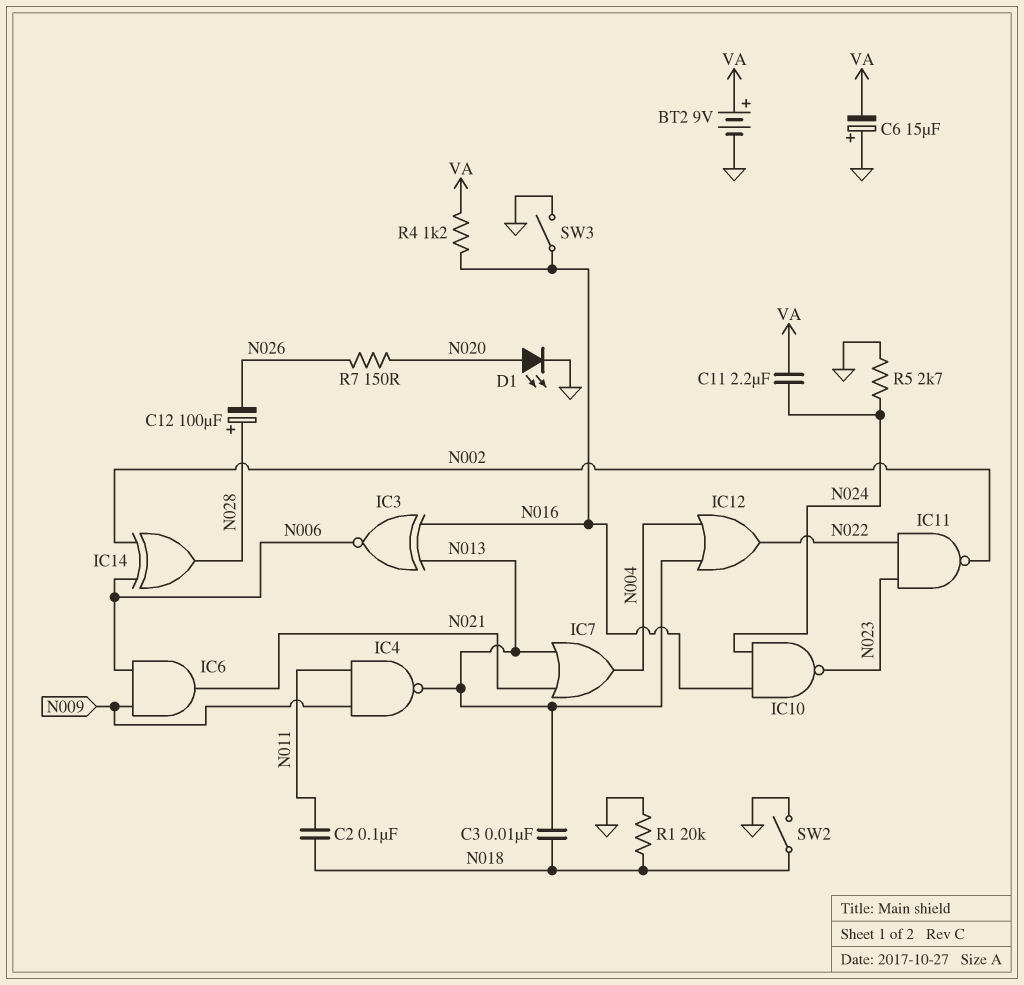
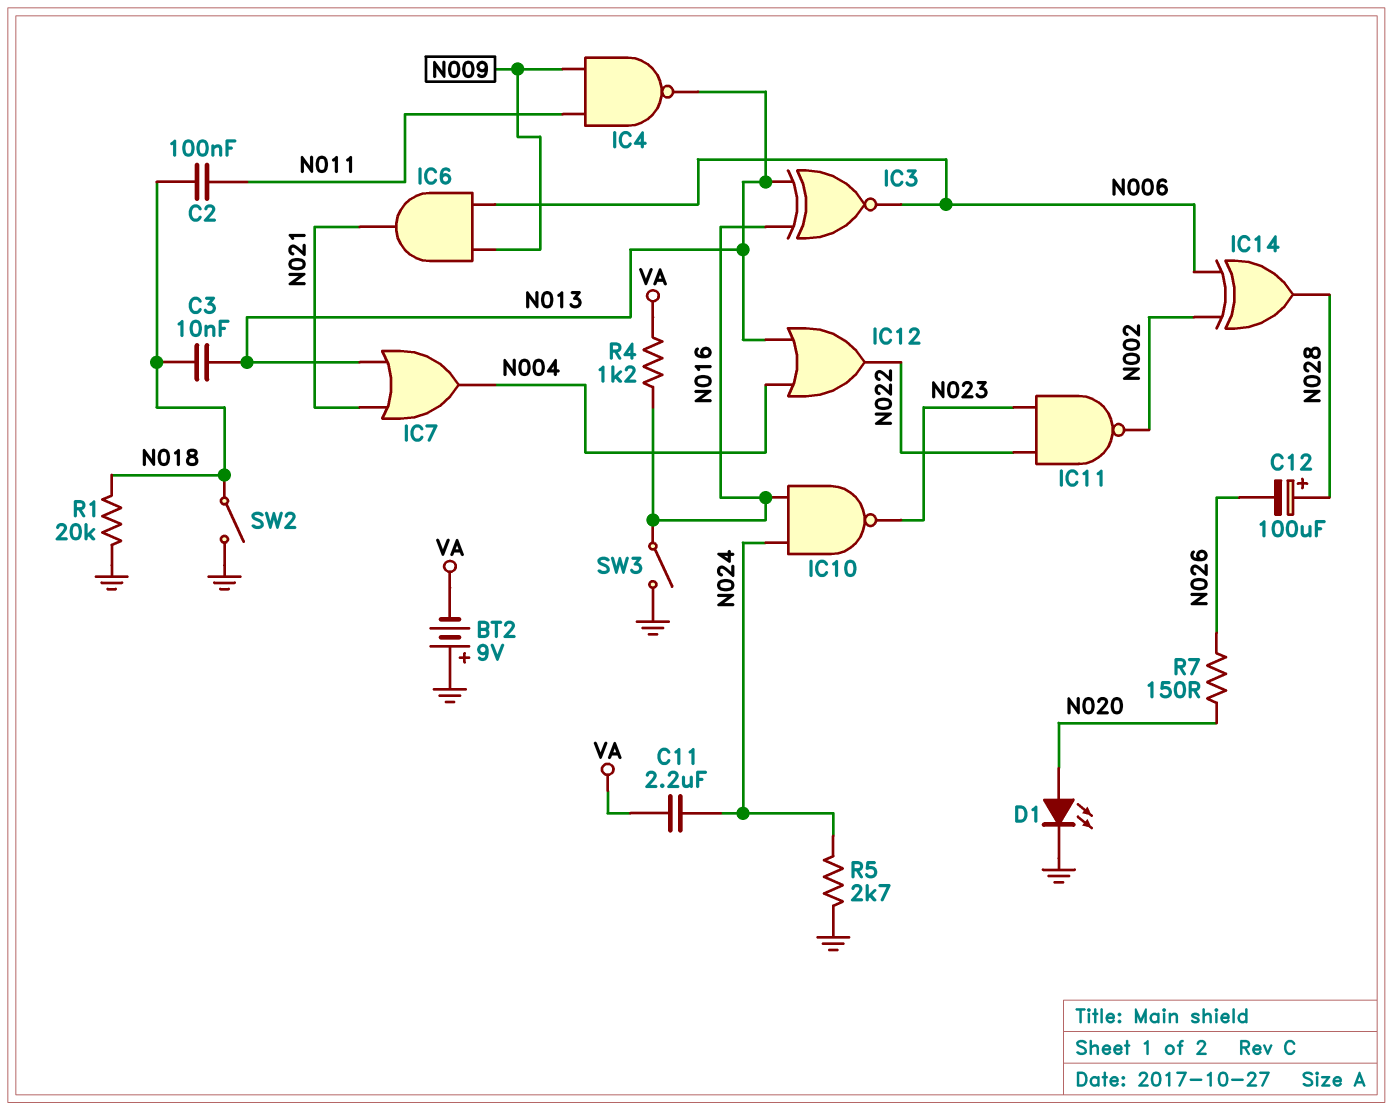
BT2: 9V (plus VA, minus GND) -> 9V (plus GND, minus VA)
C6: 15uF (plus GND, minus VA) -> none

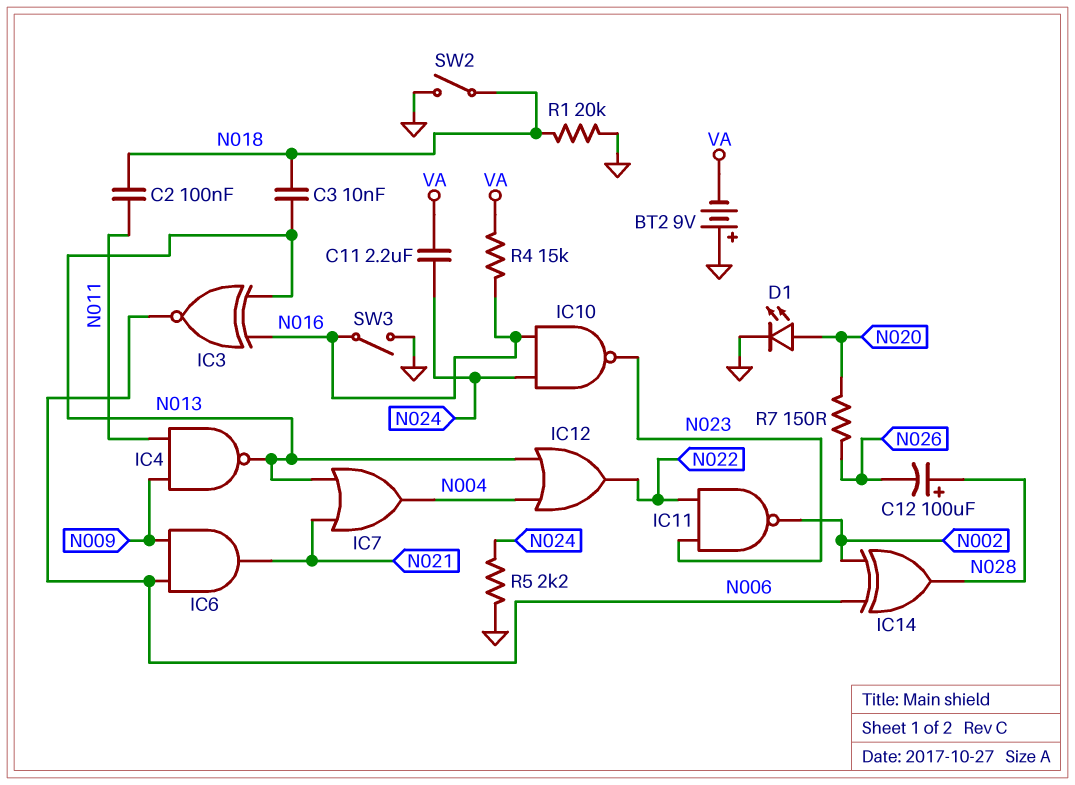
R4: 1.2k (N016, VA) -> 15k (N016, VA)
R5: 2.7k (GND, N024) -> 2.2k (GND, N024)

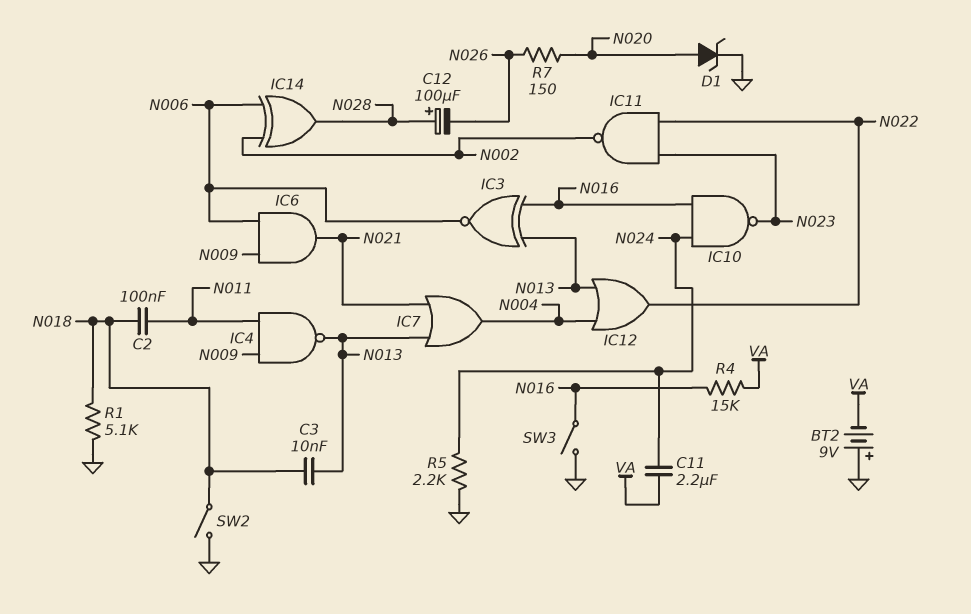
D1: LED (A N020, K GND) -> zener (A N020, K GND)
R1: 20k (GND, N018) -> 5.1k (GND, N018)

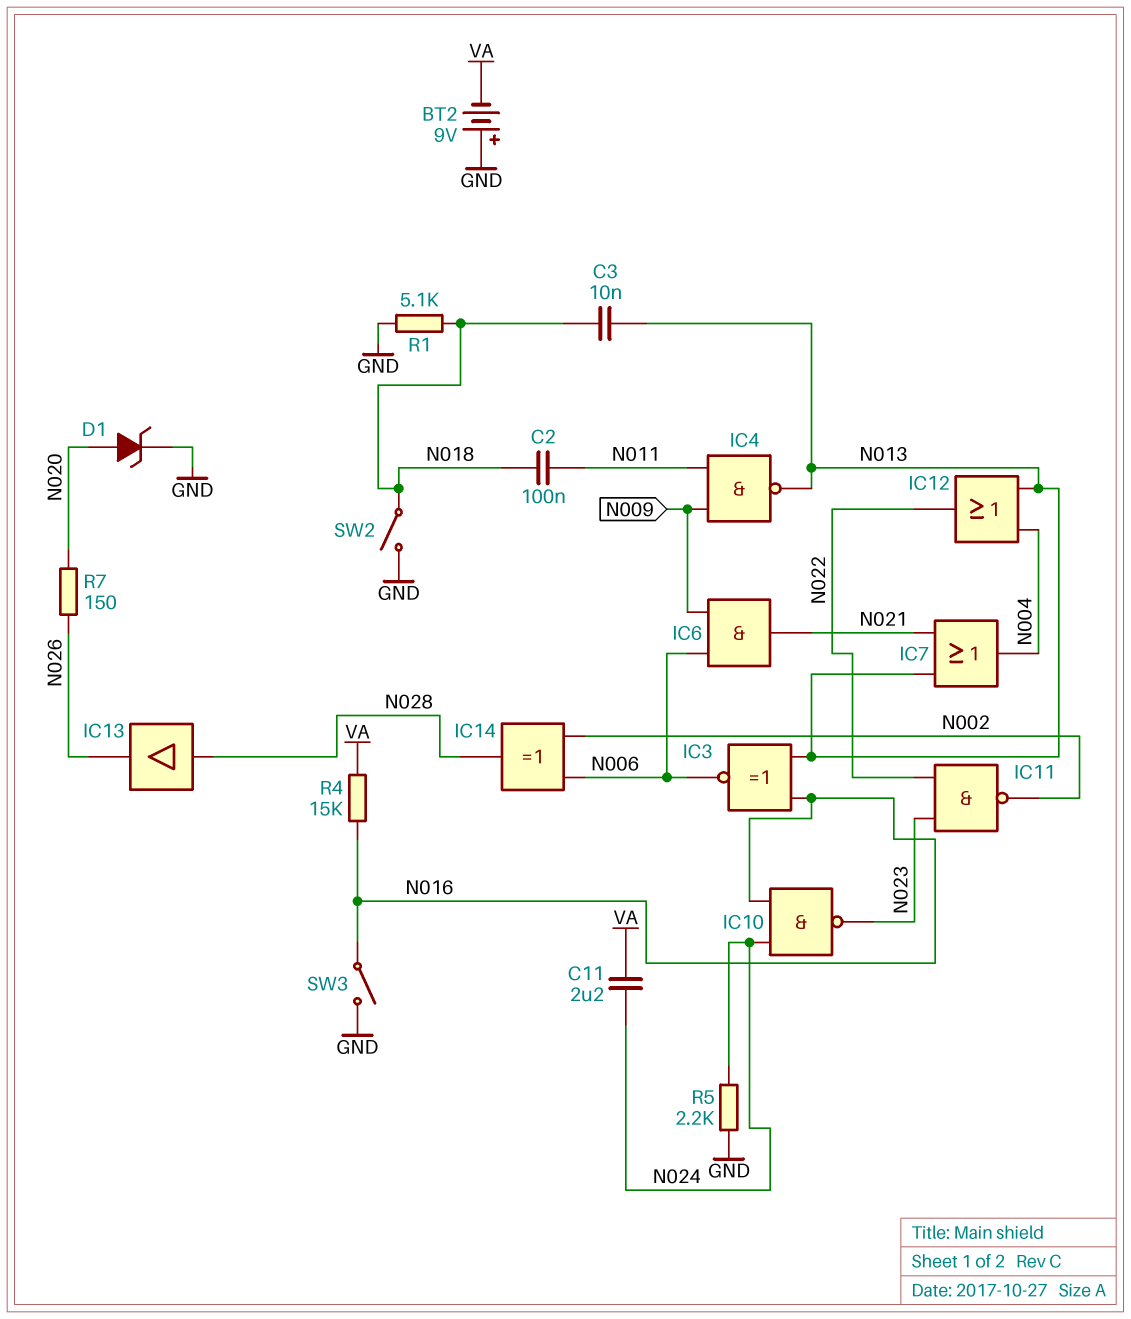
C12: 100uF (plus N028, minus N026) -> none
IC13: none -> buffer (in N028, out N026)

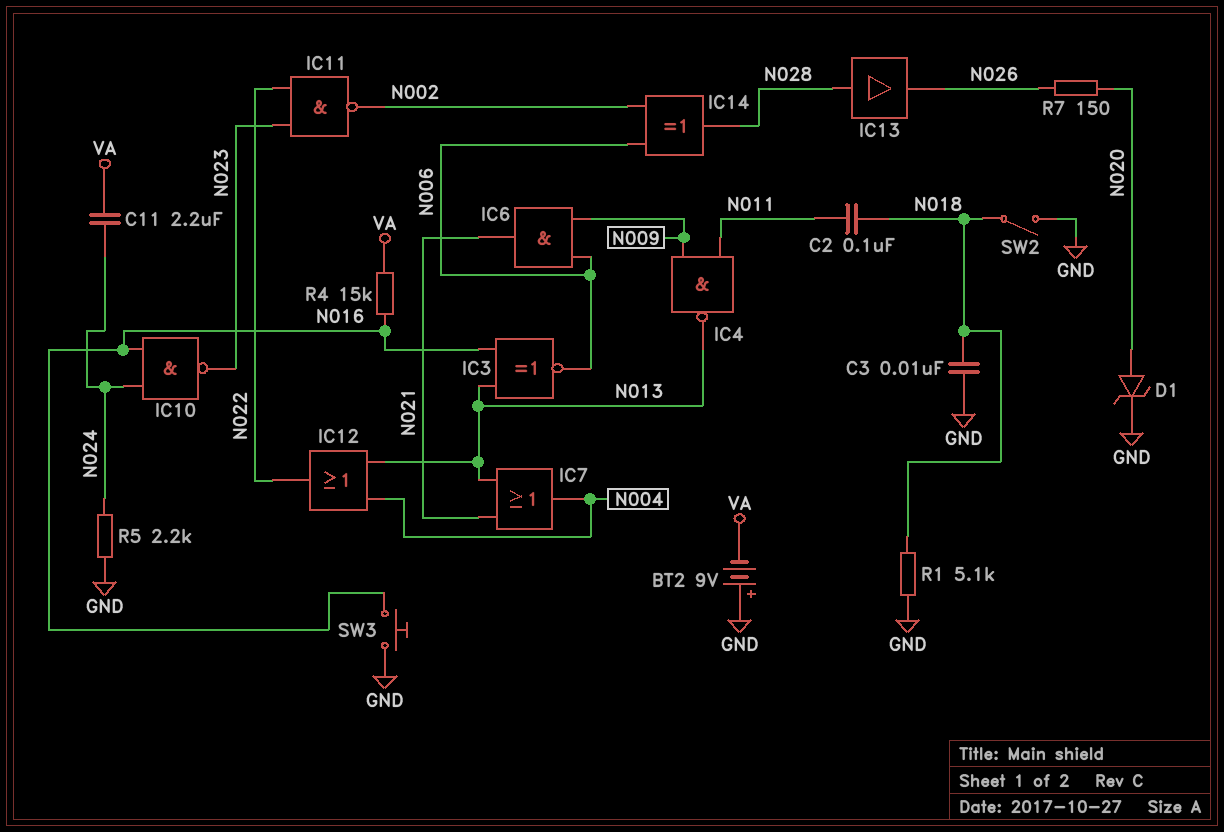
C3: 10nF (N013, N018) -> 10nF (GND, N018)
SW3: switch (GND, N016) -> button (GND, N016)

